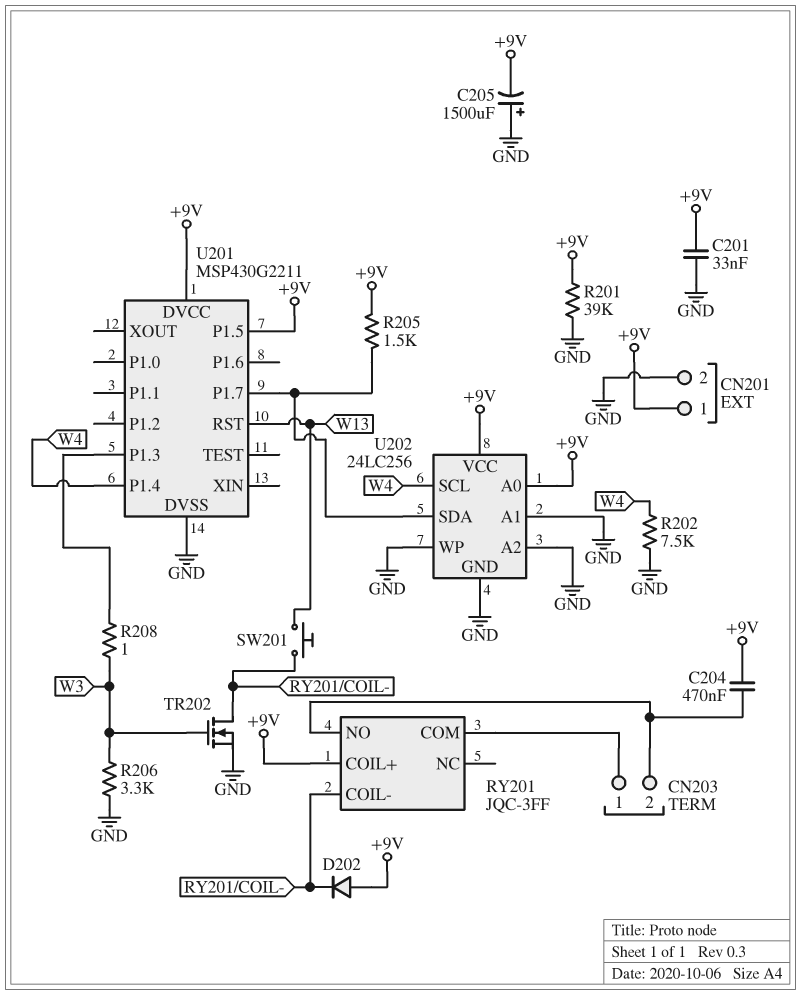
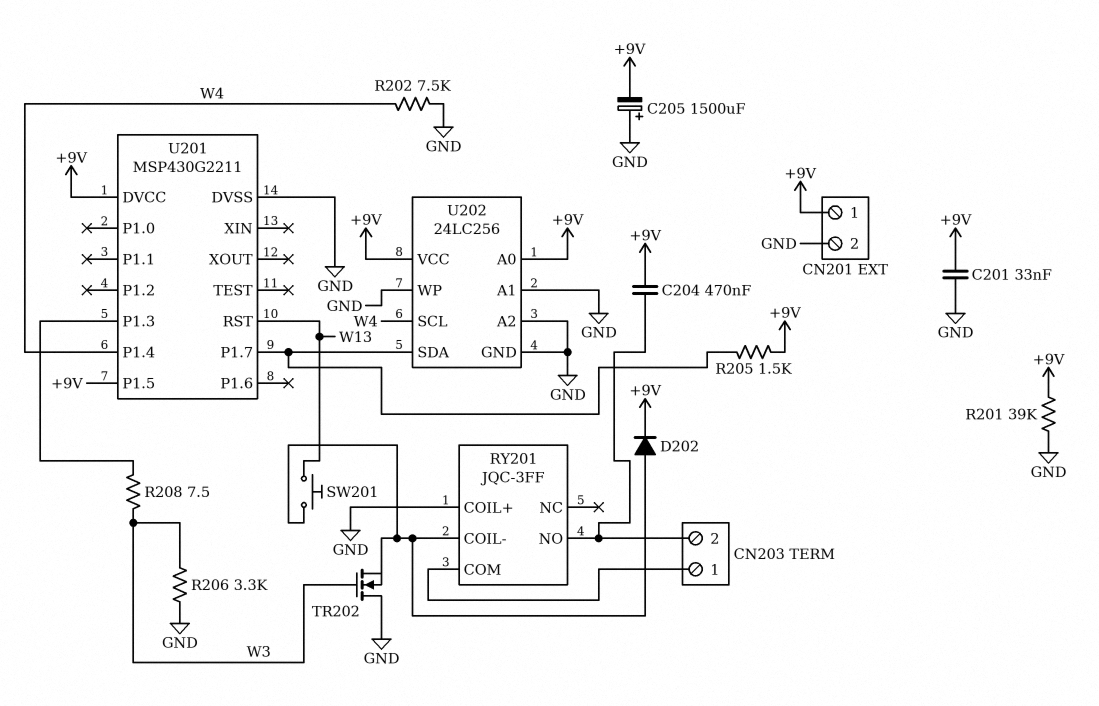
D202: diode (A +9V, K RY201/COIL-) -> diode (A RY201/COIL-, K +9V)
R208: 1 (U201/P1.3, W3) -> 7.5 (U201/P1.3, W3)
RY201 pin COIL+: +9V -> GND
TR202: NMOS (G W3, D RY201/COIL-, S GND) -> NMOS (G W3, D GND, S RY201/COIL-)

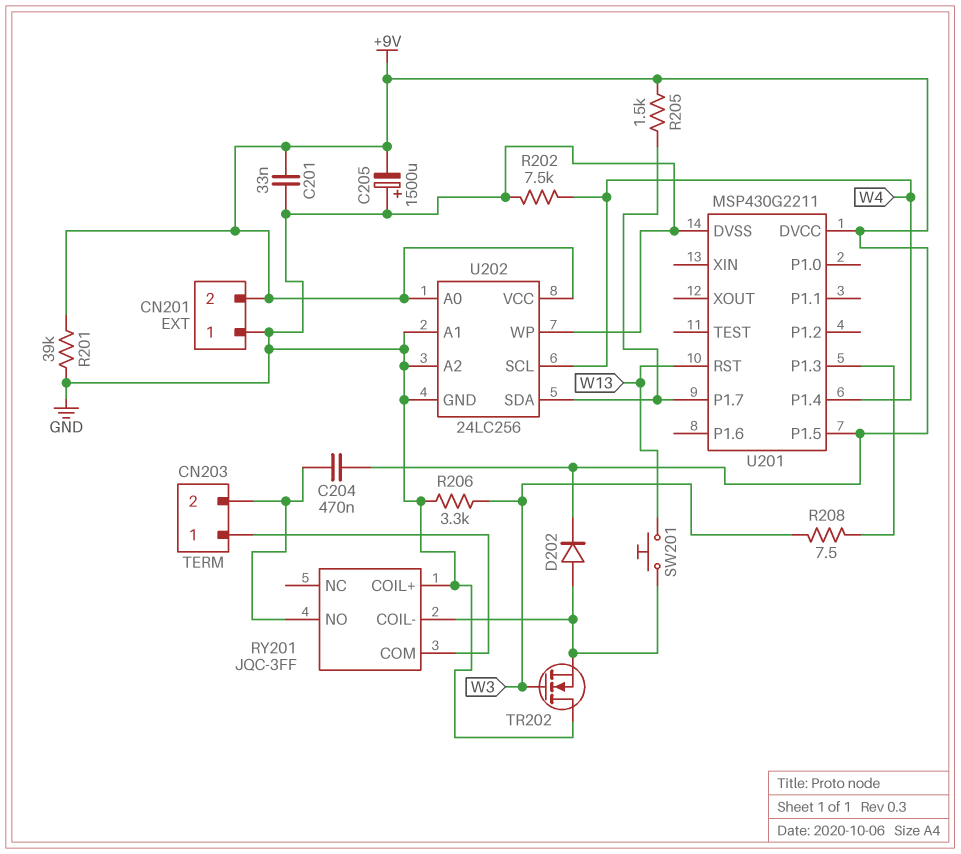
CN201 pin 1: +9V -> GND
CN201 pin 2: GND -> +9V

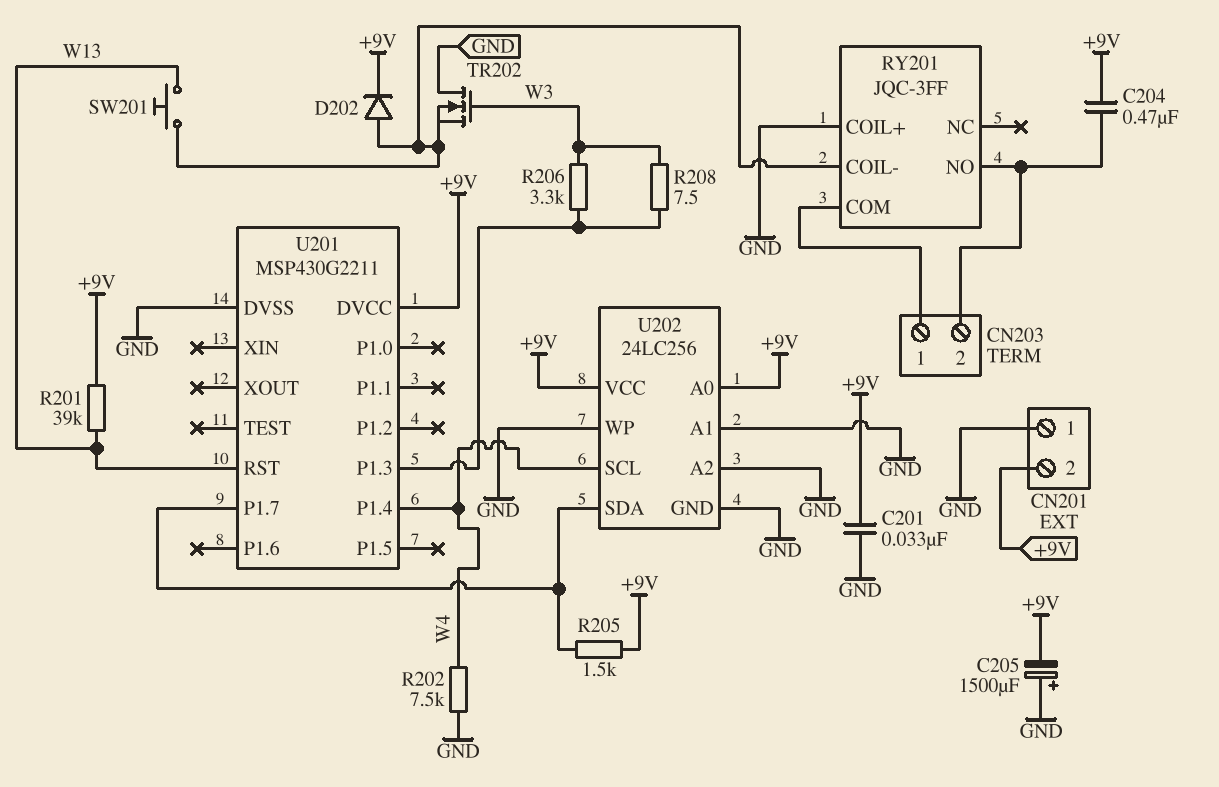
R201: 39k (+9V, GND) -> 39k (+9V, W13)
R206: 3.3k (GND, W3) -> 3.3k (U201/P1.3, W3)
U201 pin P1.5: +9V -> none

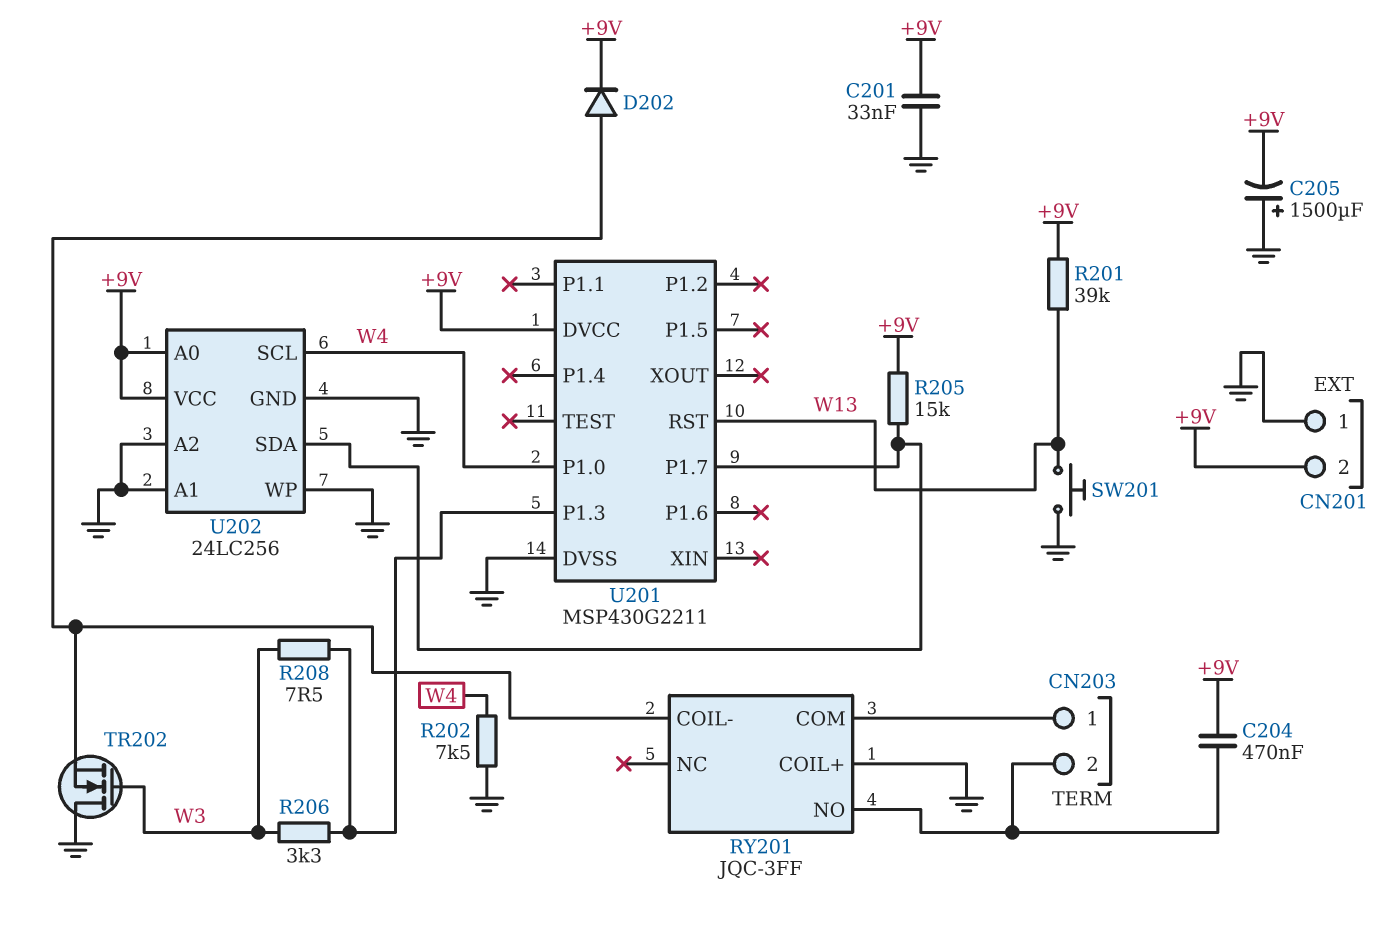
R205: 1.5k (+9V, U201/P1.7) -> 15k (+9V, U201/P1.7)
SW201: button (RY201/COIL-, W13) -> button (GND, W13)
U201 pin P1.0: none -> W4
U201 pin P1.4: W4 -> none

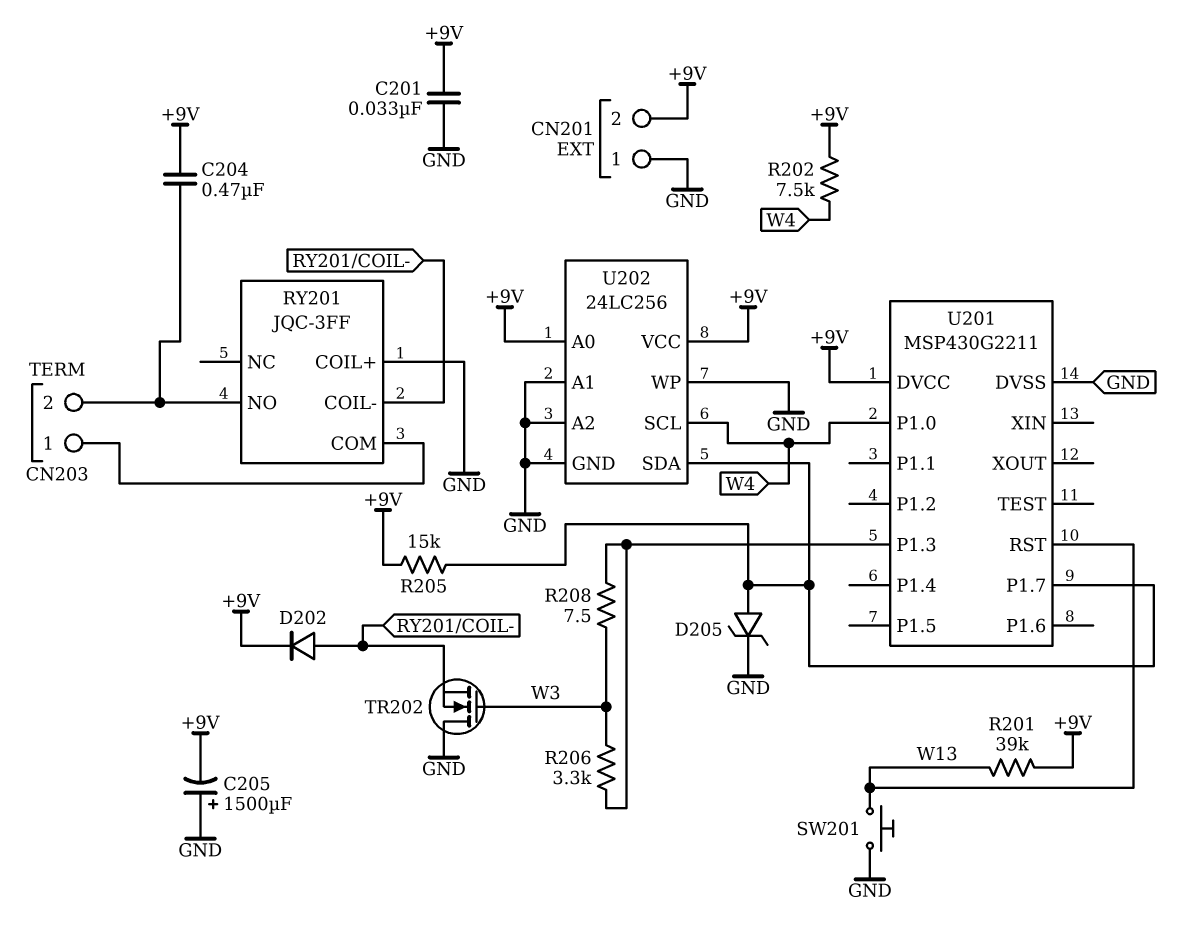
D205: none -> zener (A U201/P1.7, K GND)
R202: 7.5k (GND, W4) -> 7.5k (+9V, W4)

